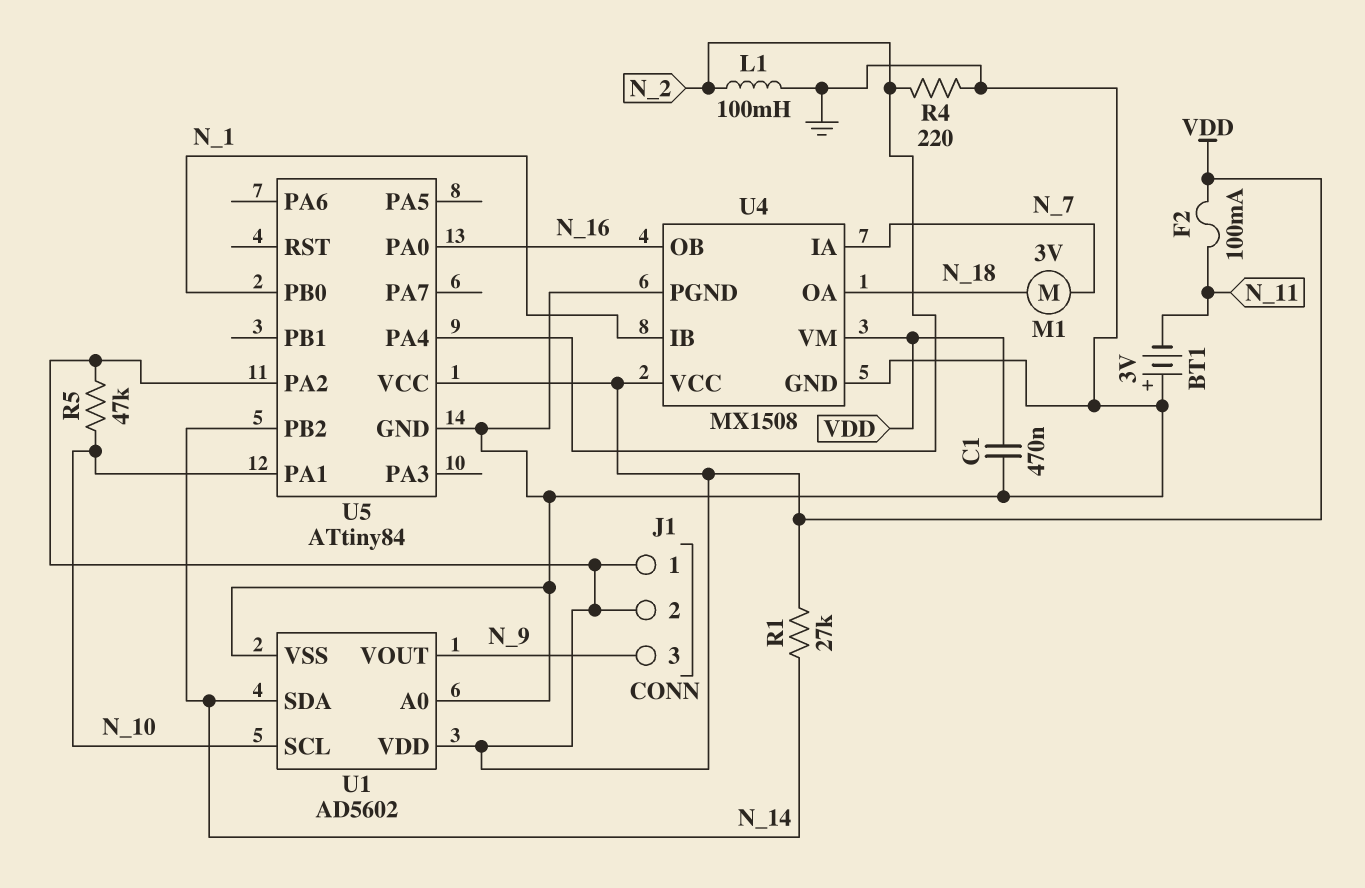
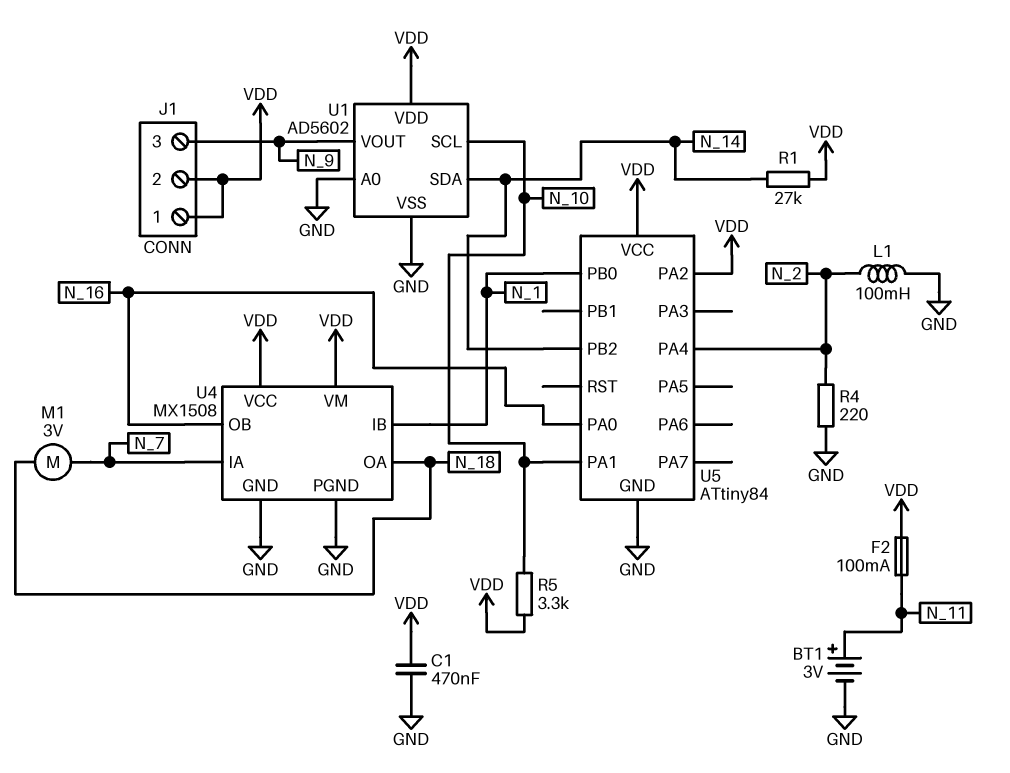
BT1: 3V (plus GND, minus N_11) -> 3V (plus N_11, minus GND)
R5: 47k (N_10, VDD) -> 3.3k (N_10, VDD)

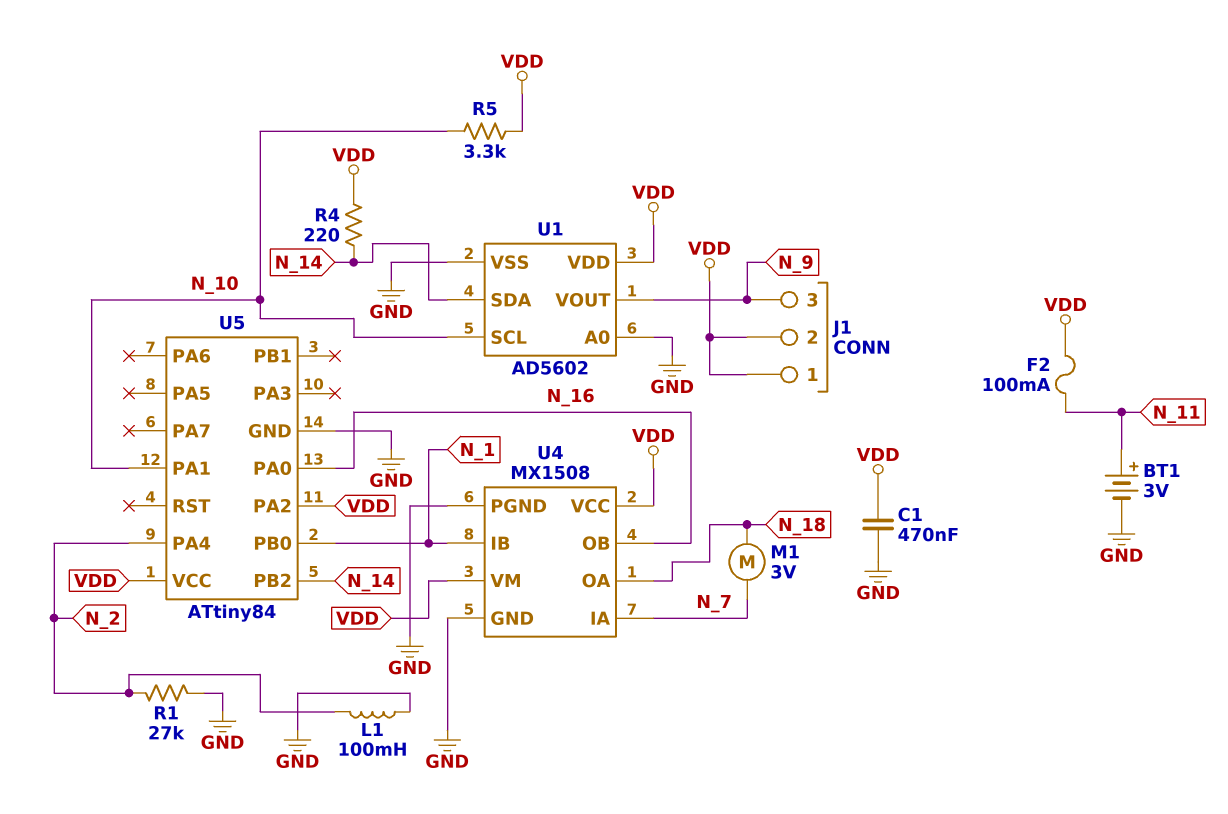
R1: 27k (N_14, VDD) -> 27k (GND, N_2)
R4: 220 (GND, N_2) -> 220 (N_14, VDD)

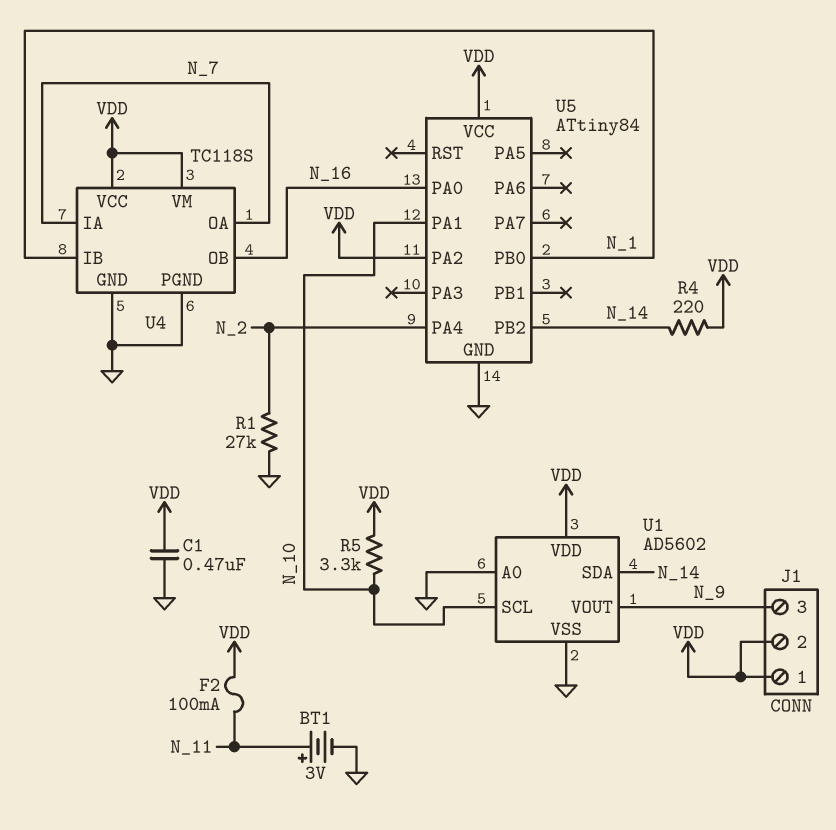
L1: 100mH (GND, N_2) -> none
M1: motor 3V (N_7, N_18) -> none
U4: MX1508 -> TC118S
U4 pin OA: N_18 -> N_7

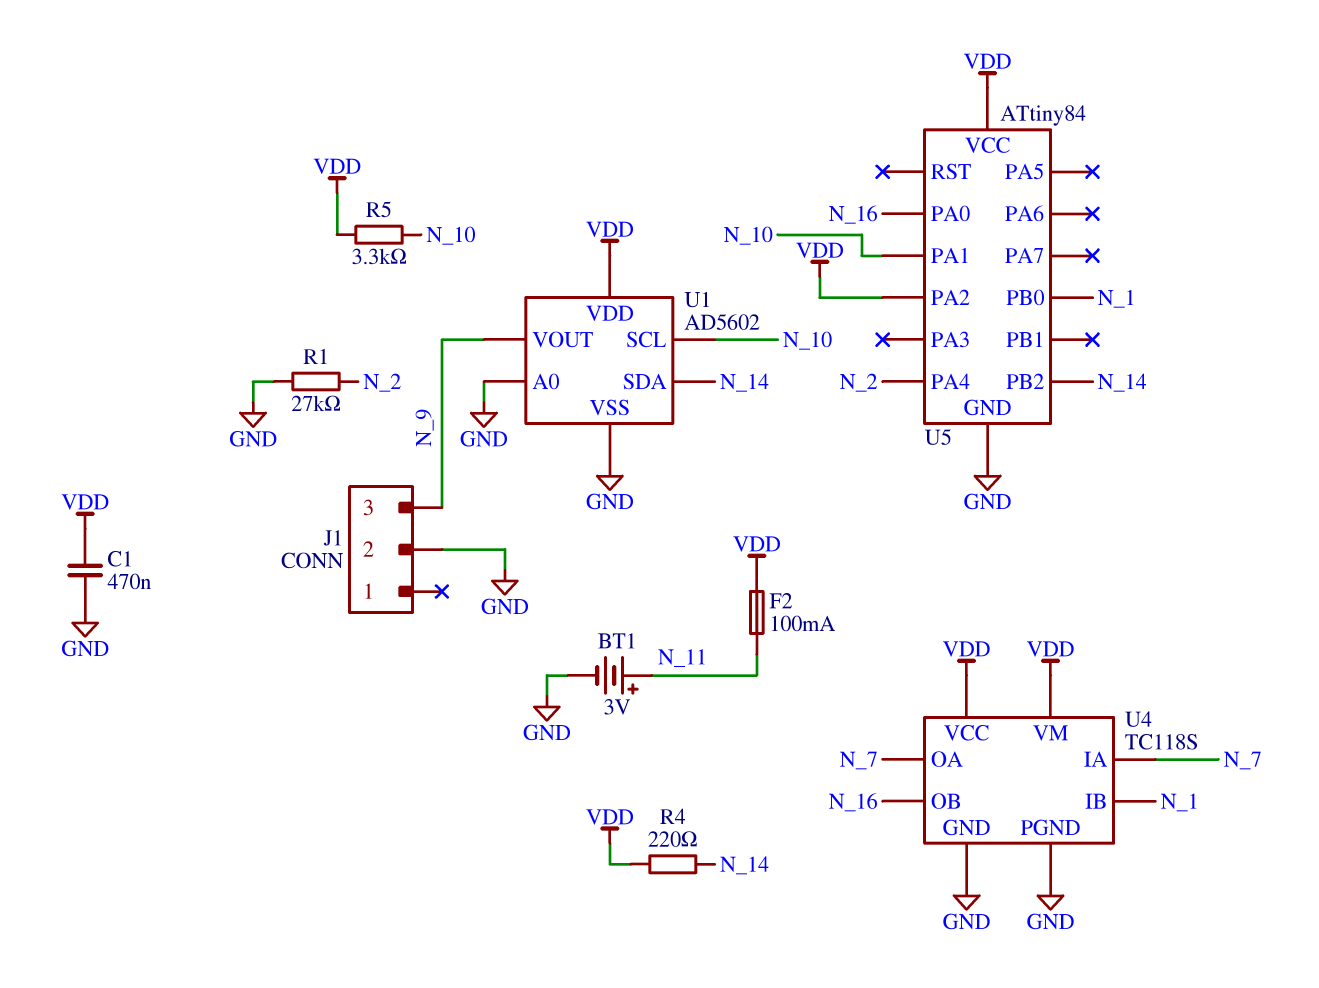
J1 pin 1: VDD -> none
J1 pin 2: VDD -> GND

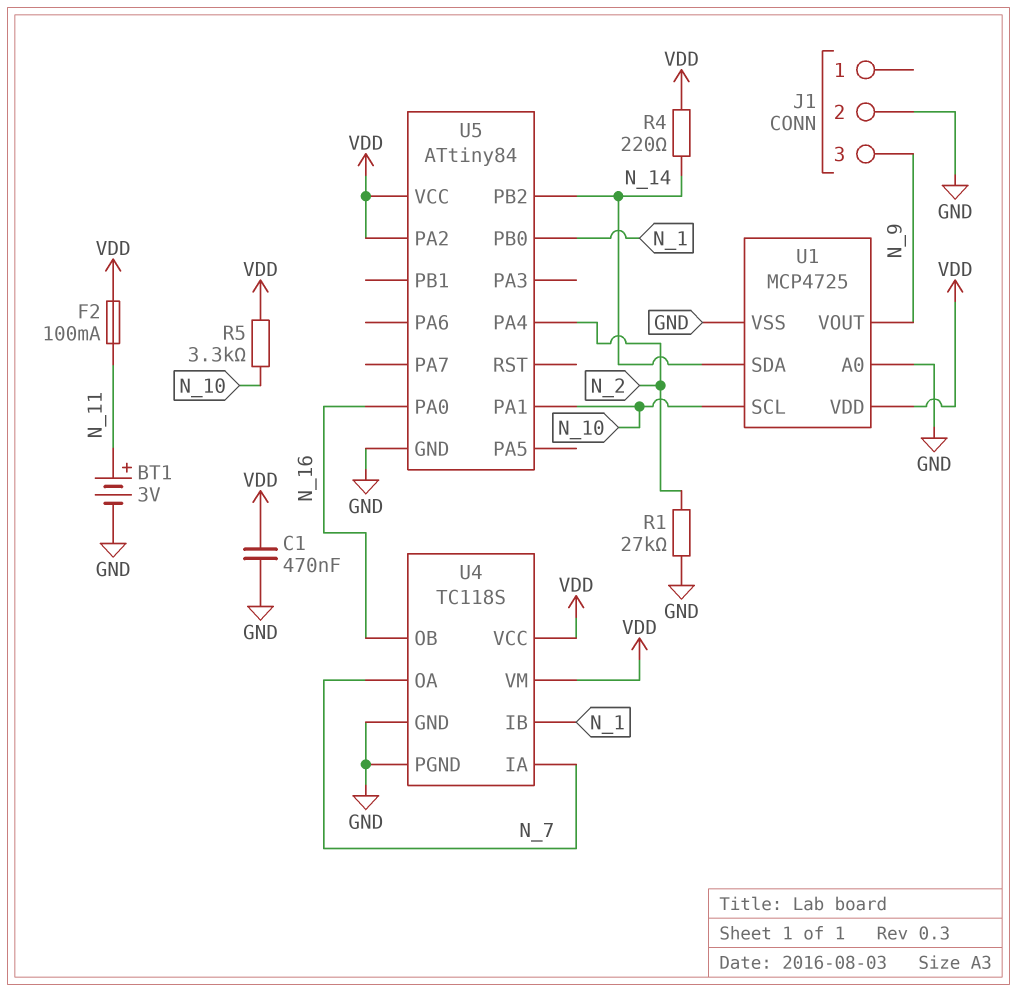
U1: AD5602 -> MCP4725

